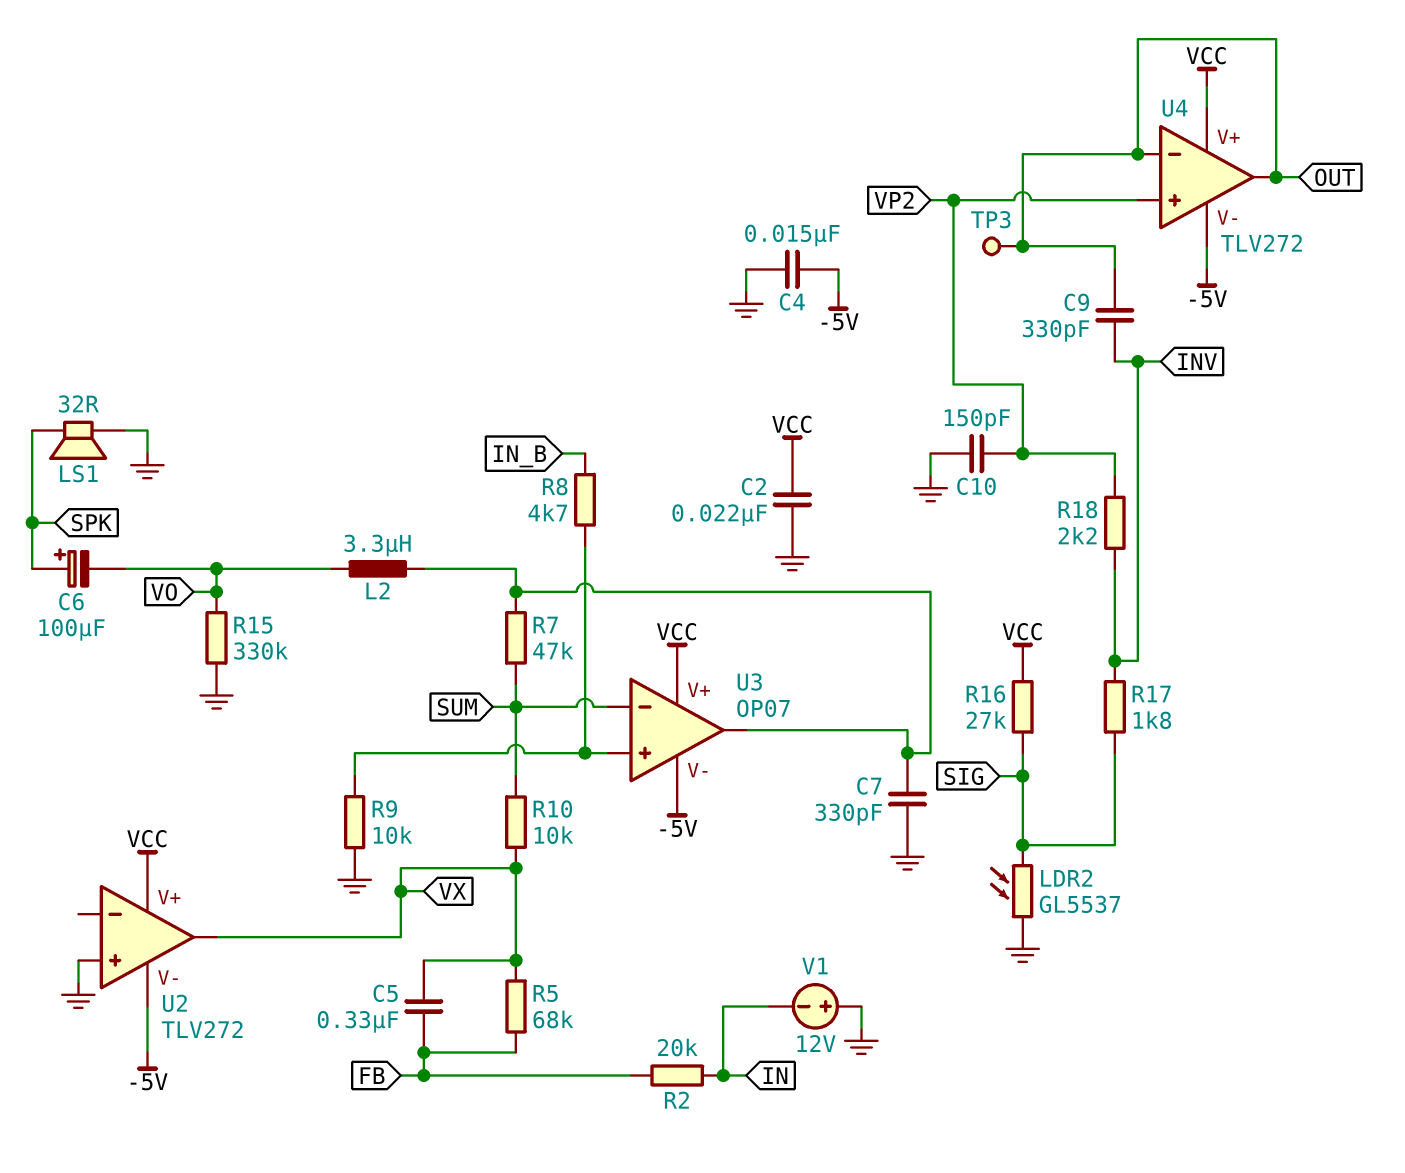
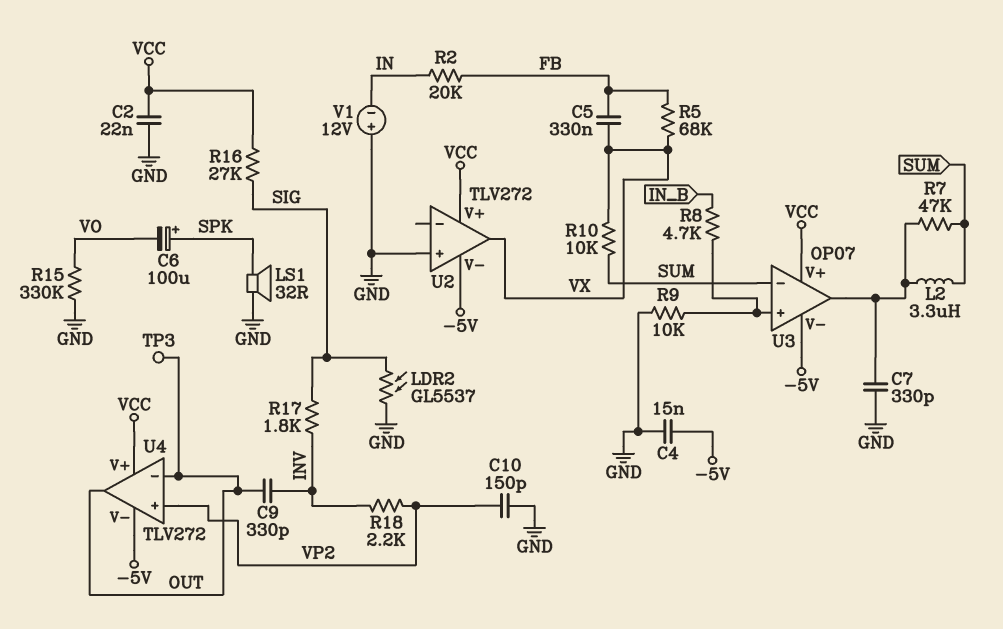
L2: 3.3uH (U3/out, VO) -> 3.3uH (SUM, U3/out)

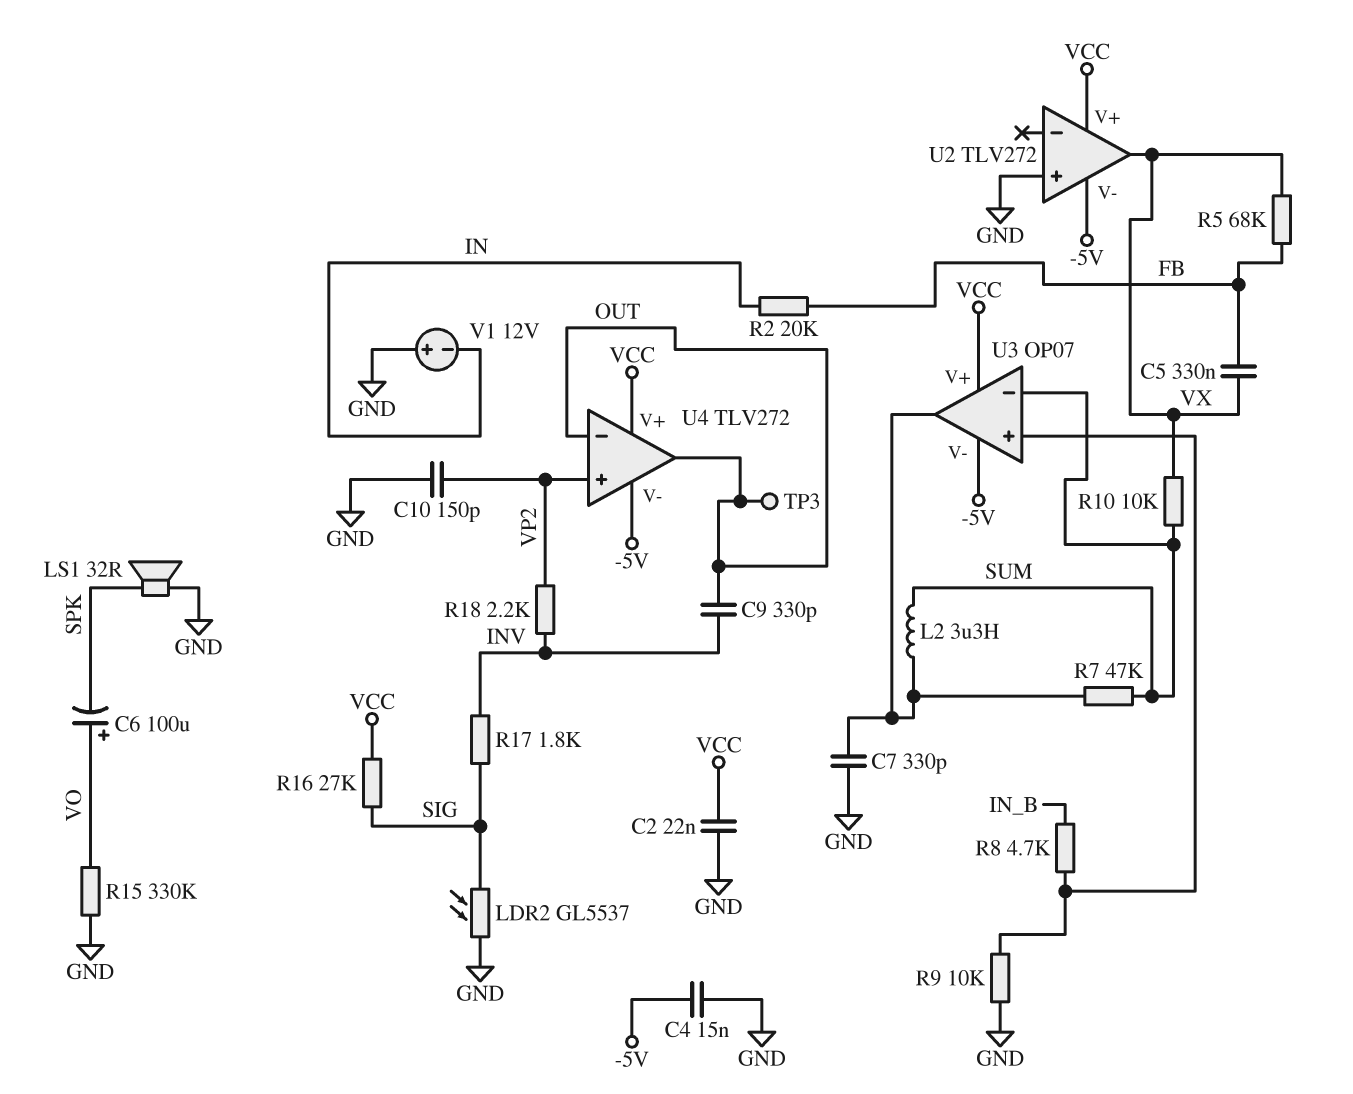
C6: 100uF (plus SPK, minus VO) -> 100uF (plus VO, minus SPK)

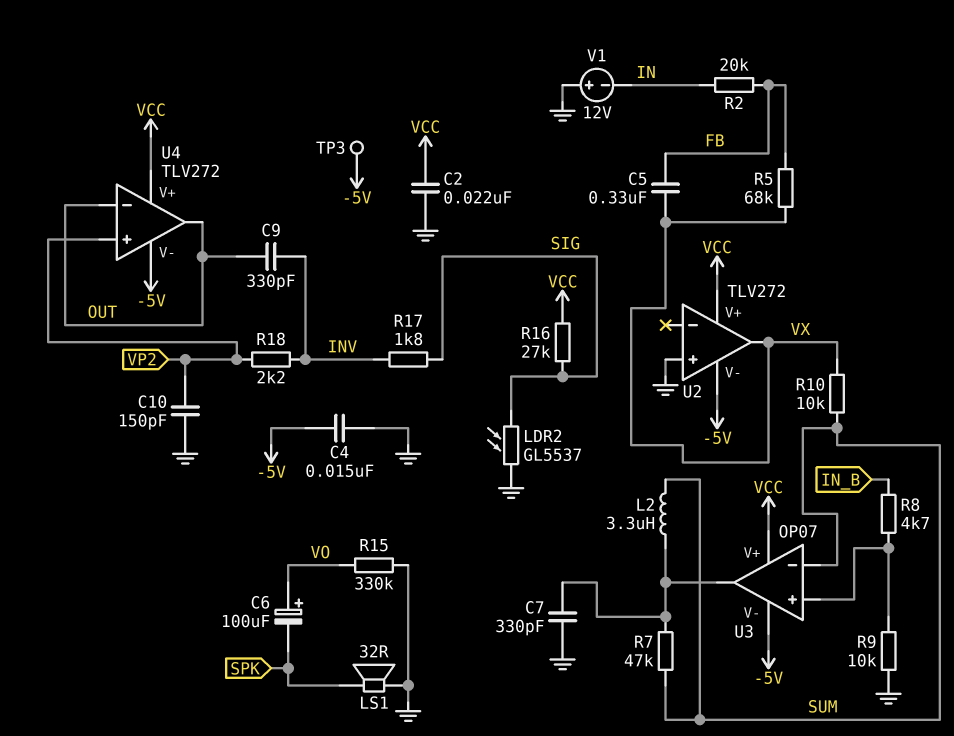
TP3: test point (OUT) -> test point (-5V)

